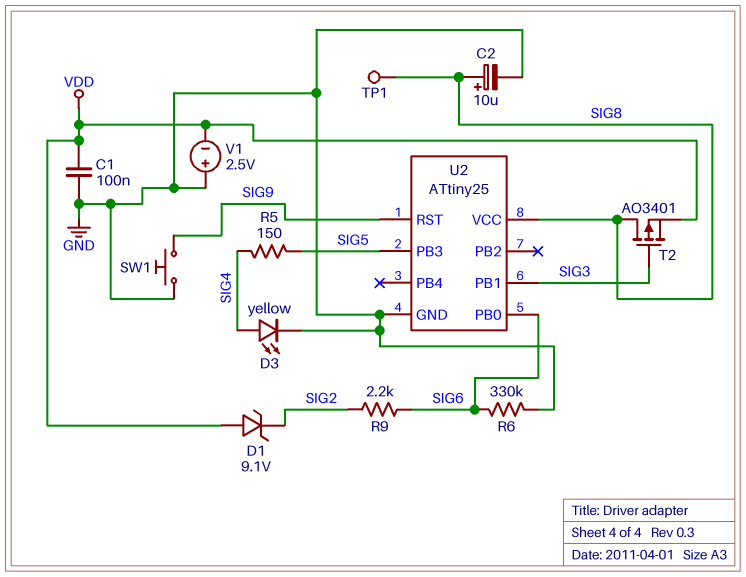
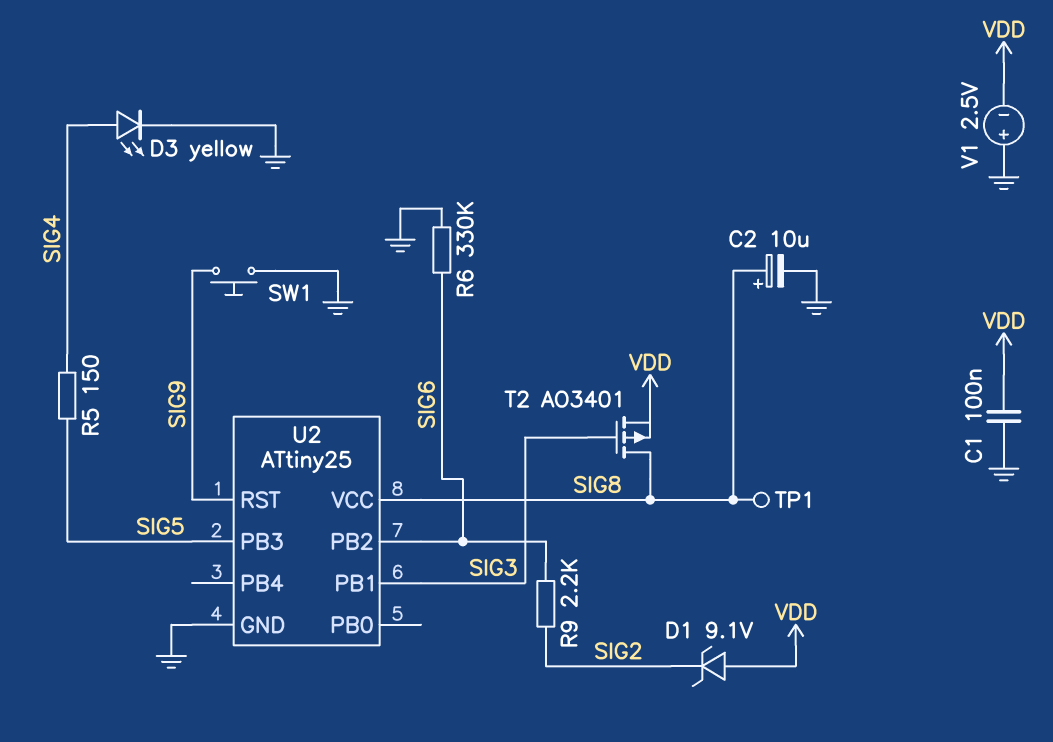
U2 pin PB0: SIG6 -> none
U2 pin PB2: none -> SIG6

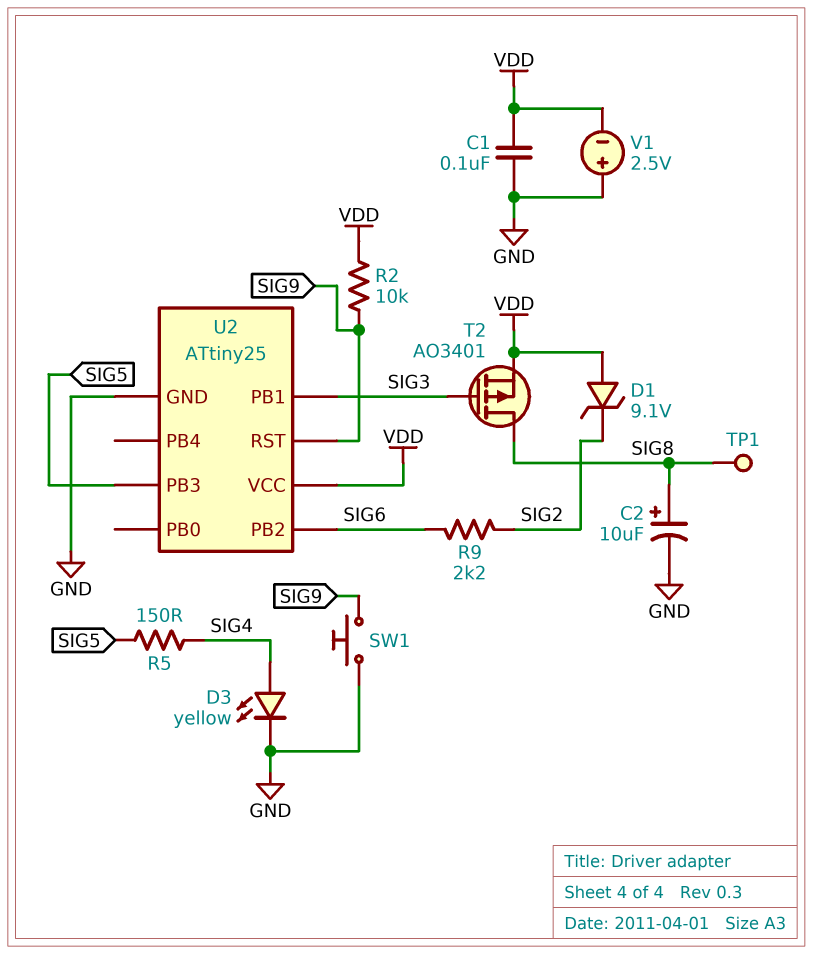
R2: none -> 10k (SIG9, VDD)
R6: 330k (GND, SIG6) -> none
U2 pin VCC: SIG8 -> VDD

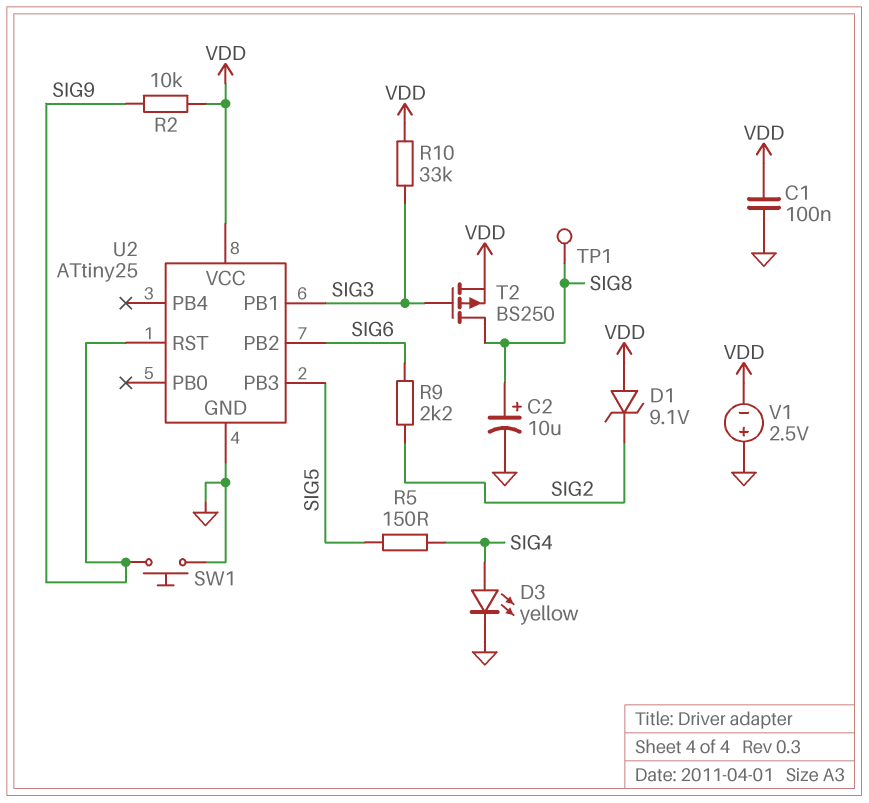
R10: none -> 33k (SIG3, VDD)
T2: PMOS AO3401 (G SIG3, D SIG8, S VDD) -> PMOS BS250 (G SIG3, D SIG8, S VDD)

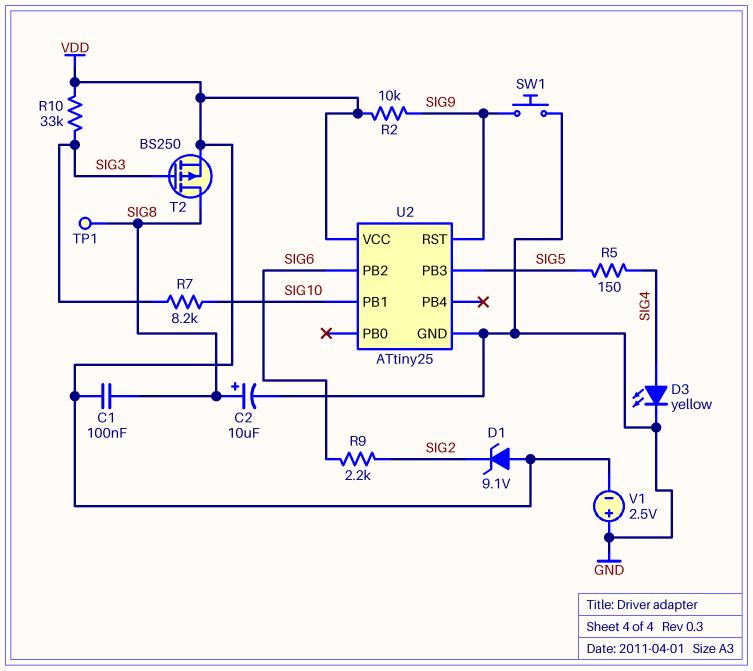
C1: 100nF (GND, VDD) -> 100nF (SIG8, VDD)
R7: none -> 8.2k (SIG3, SIG10)
U2 pin PB1: SIG3 -> SIG10

